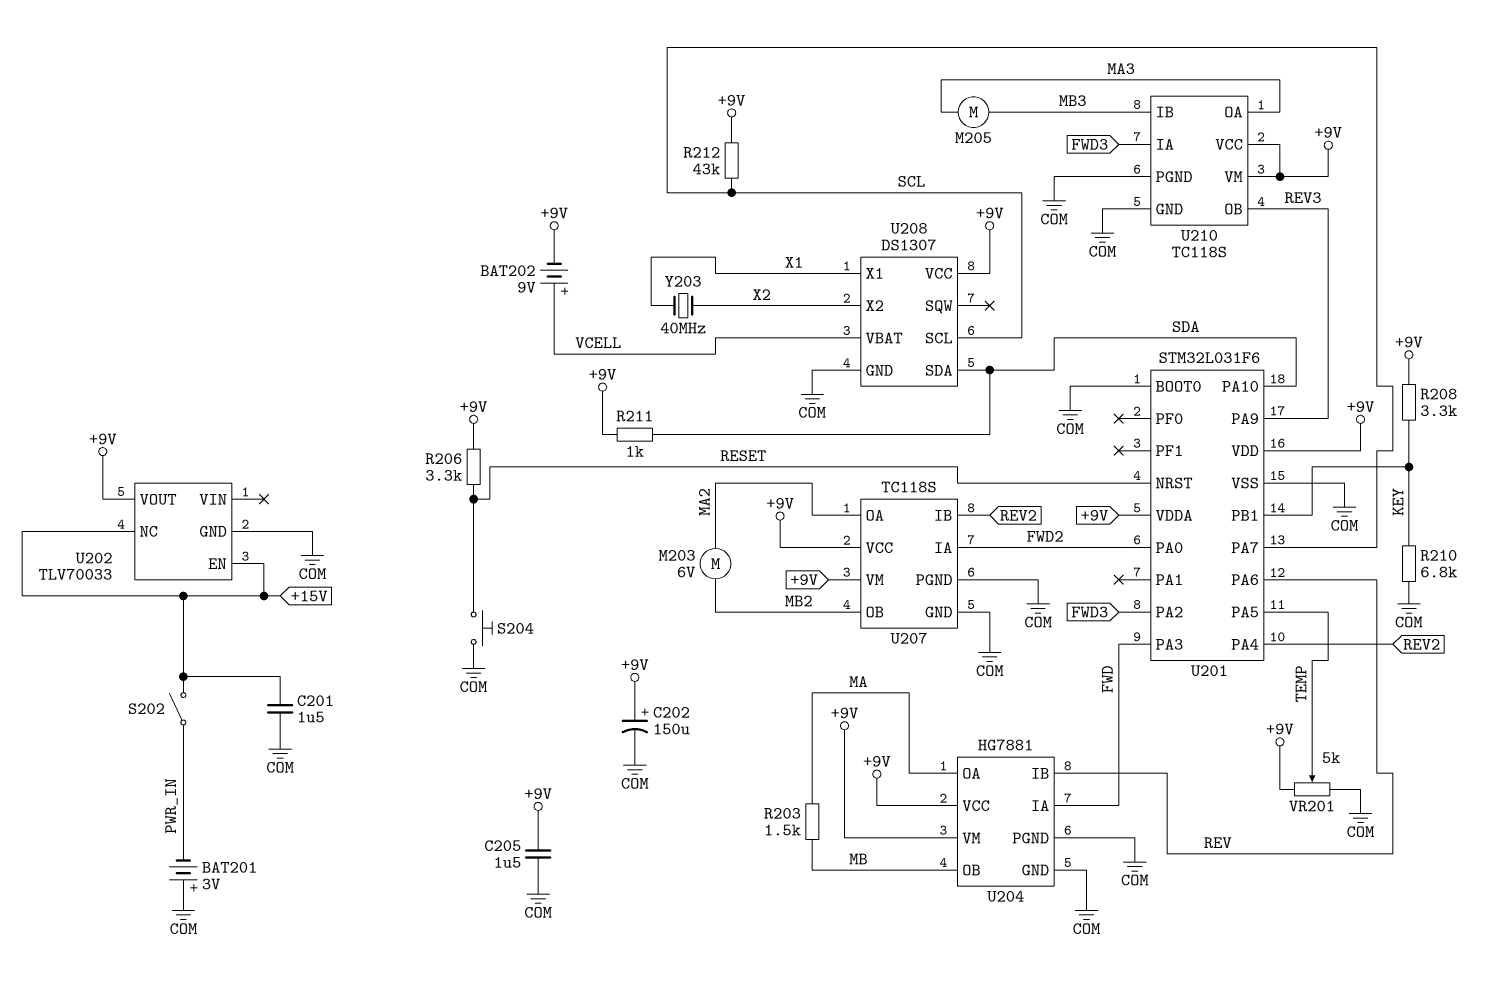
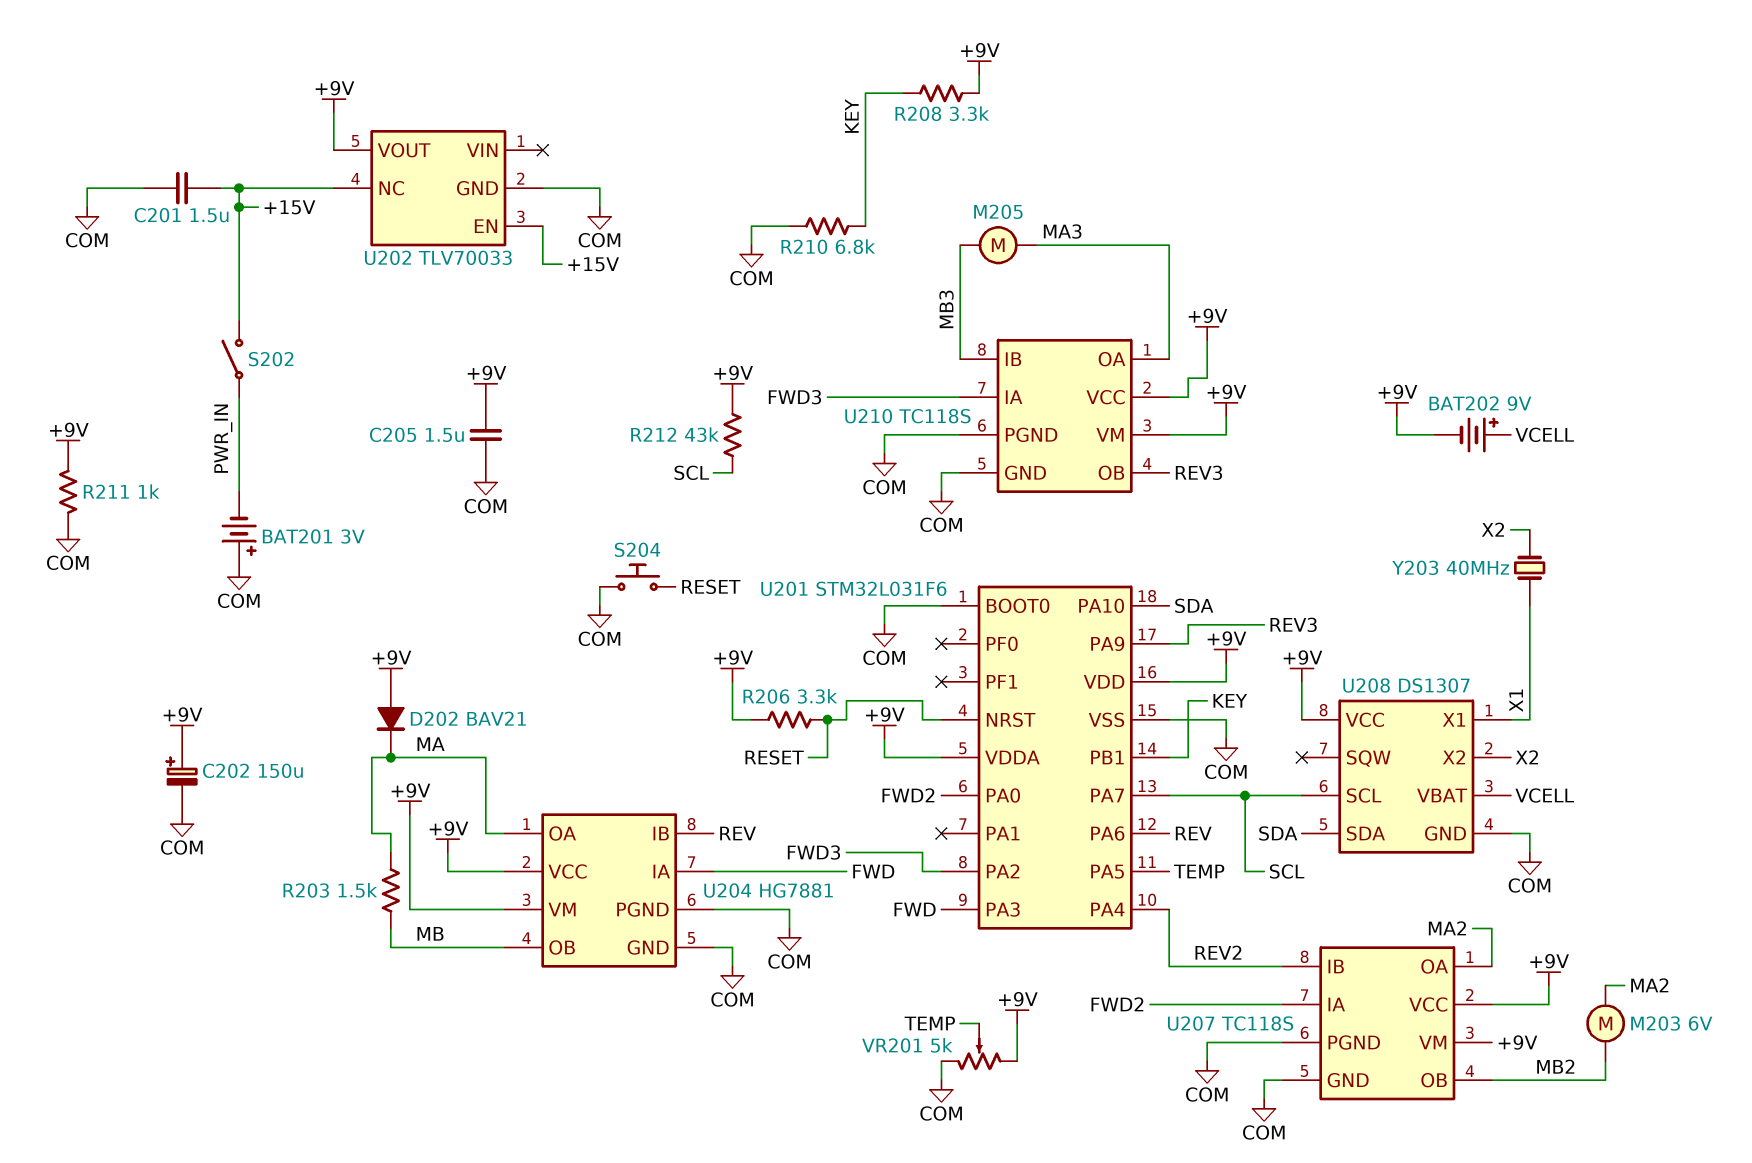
D202: none -> diode BAV21 (A +9V, K MA)
R211: 1k (+9V, SDA) -> 1k (+9V, COM)

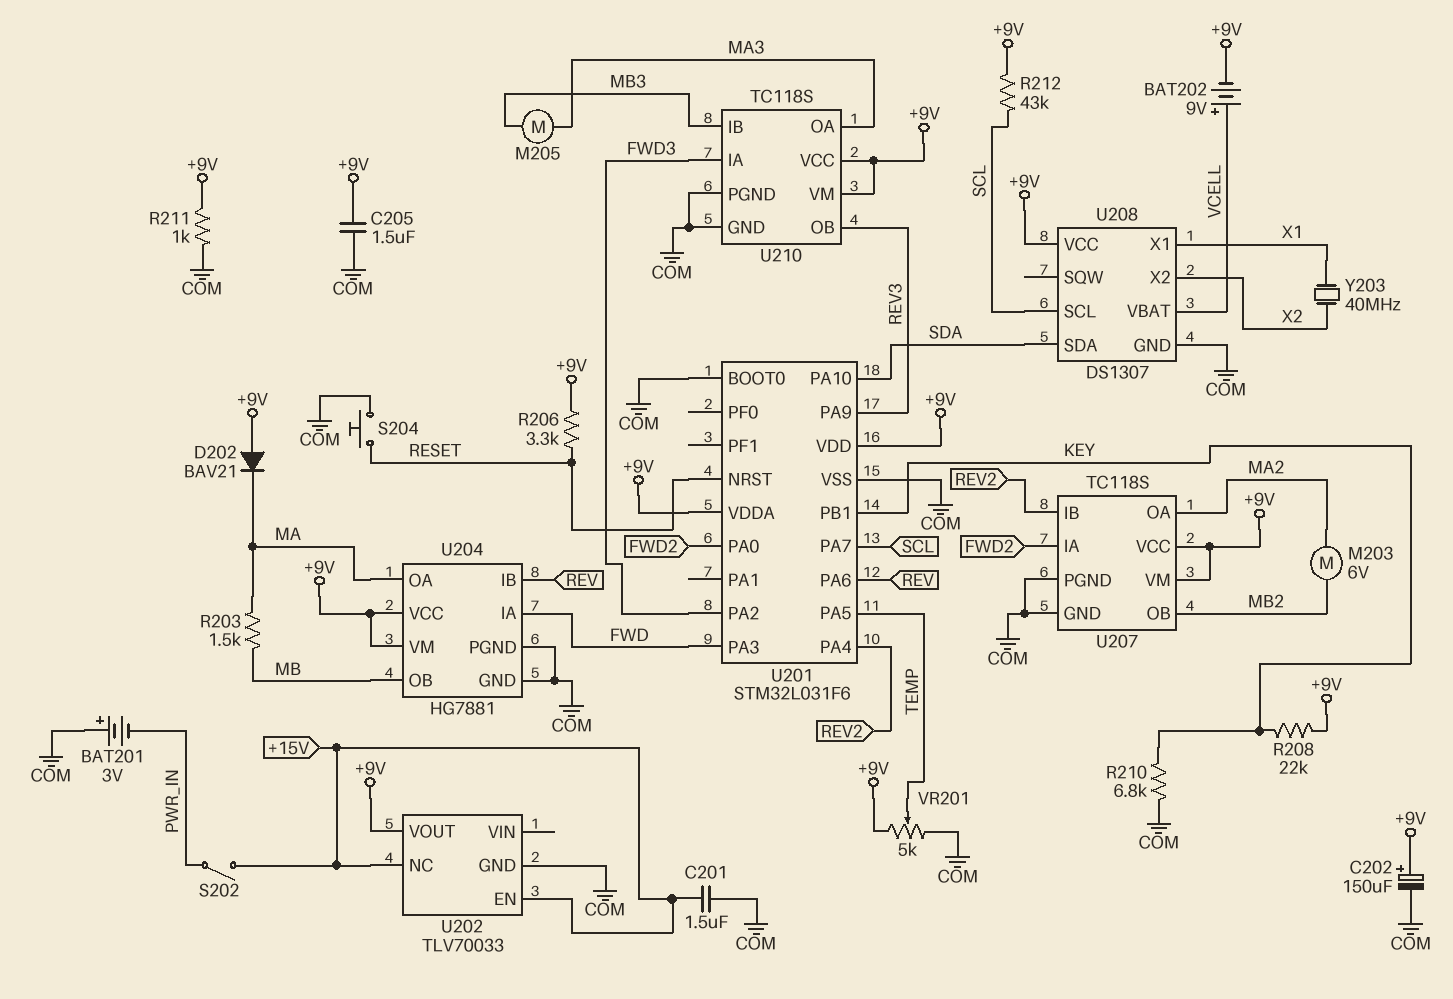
R208: 3.3k (+9V, KEY) -> 22k (+9V, KEY)

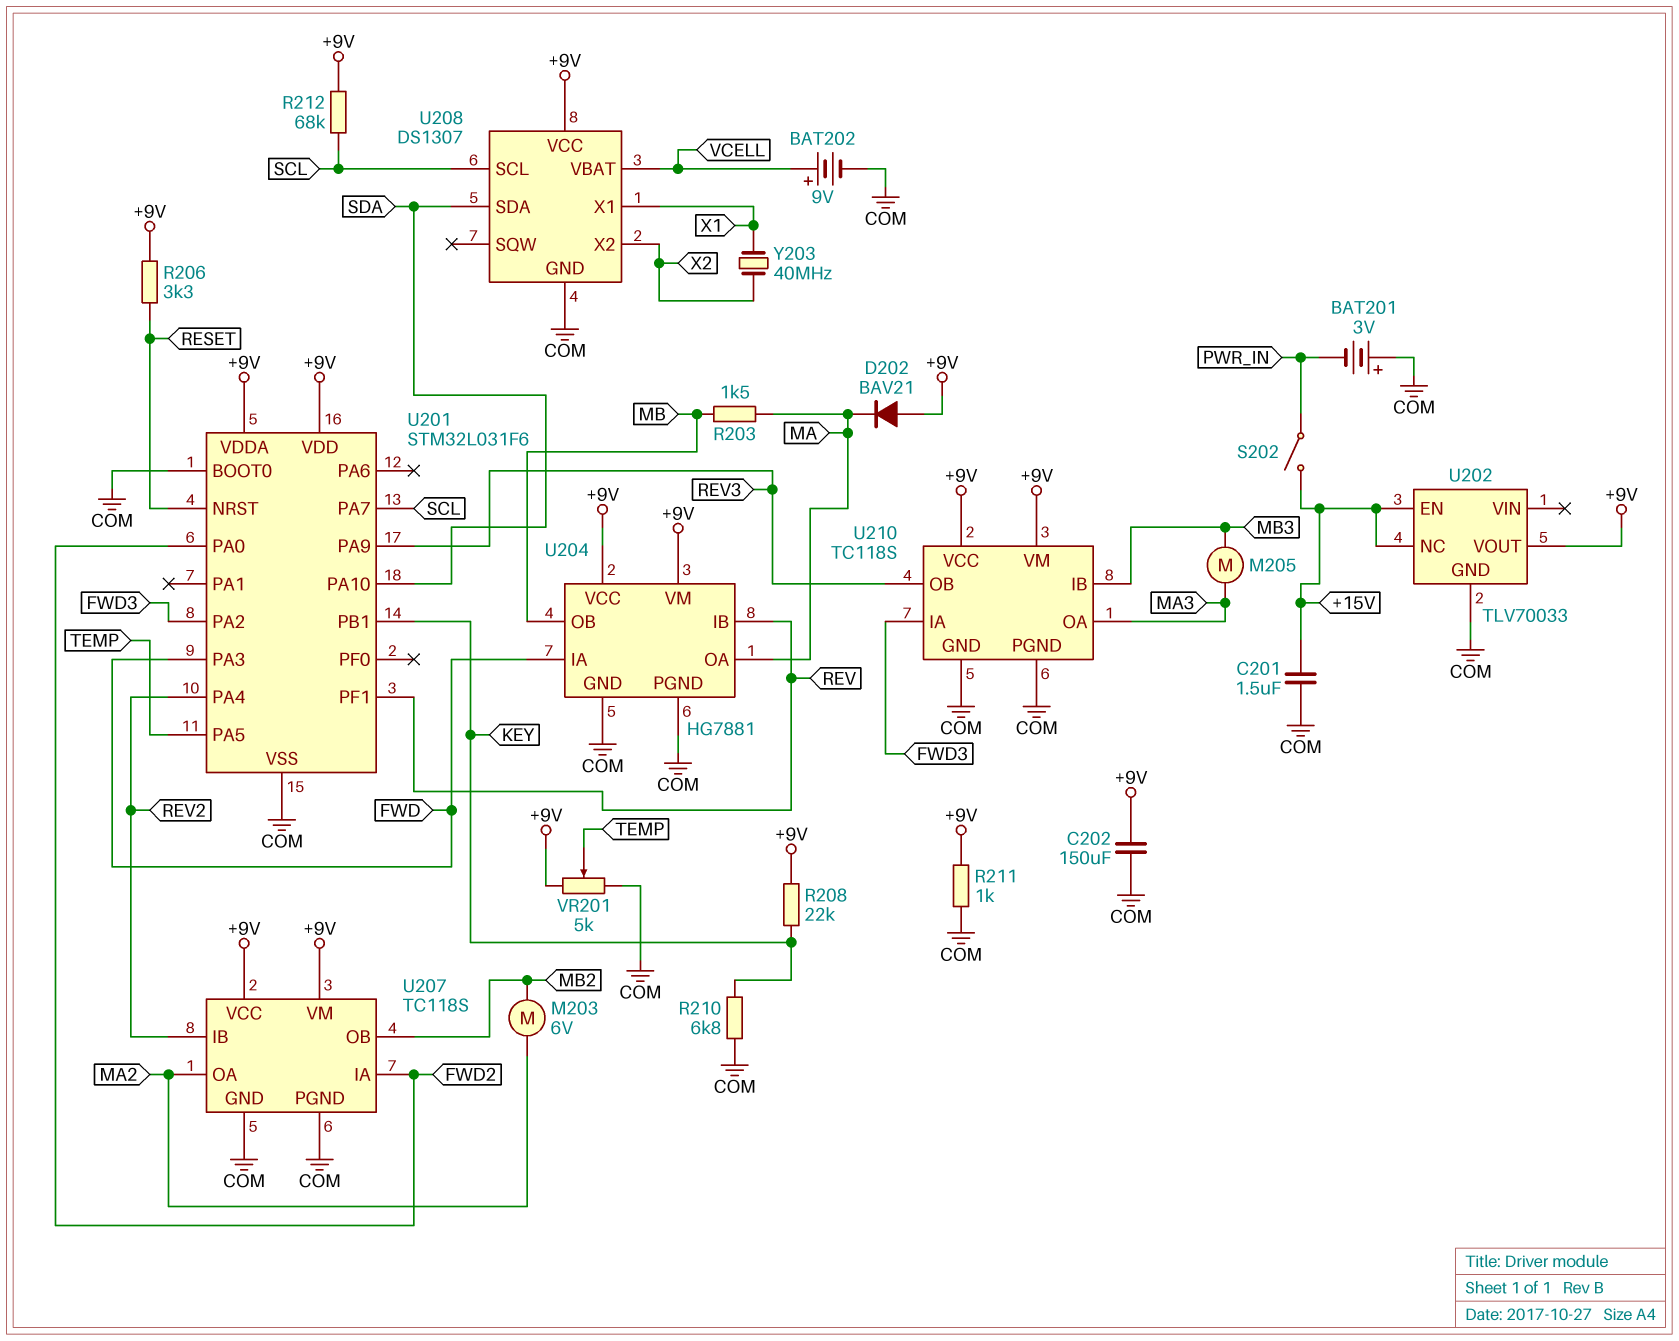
BAT202: 9V (plus VCELL, minus +9V) -> 9V (plus VCELL, minus COM)
C202: 150uF (plus +9V, minus COM) -> 150uF (+9V, COM)
C205: 1.5uF (+9V, COM) -> none
R212: 43k (+9V, SCL) -> 68k (+9V, SCL)
S204: button (COM, RESET) -> none
U201 pin PA6: REV -> none
U201 pin PF1: none -> REV

